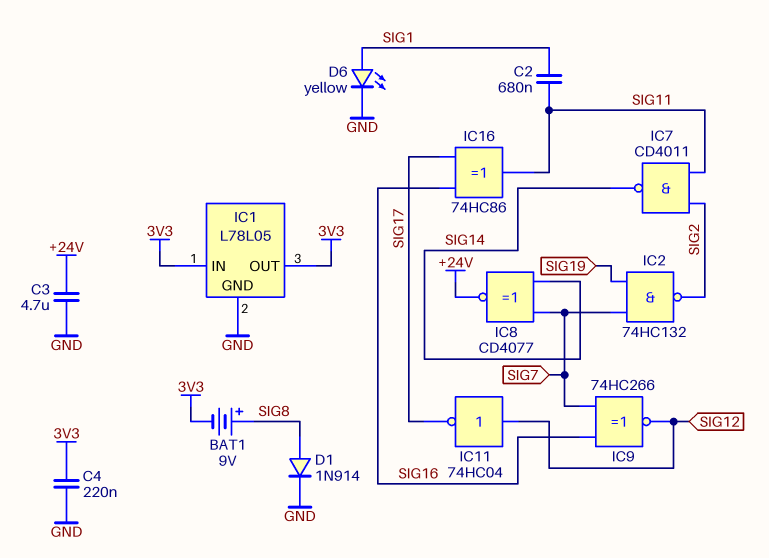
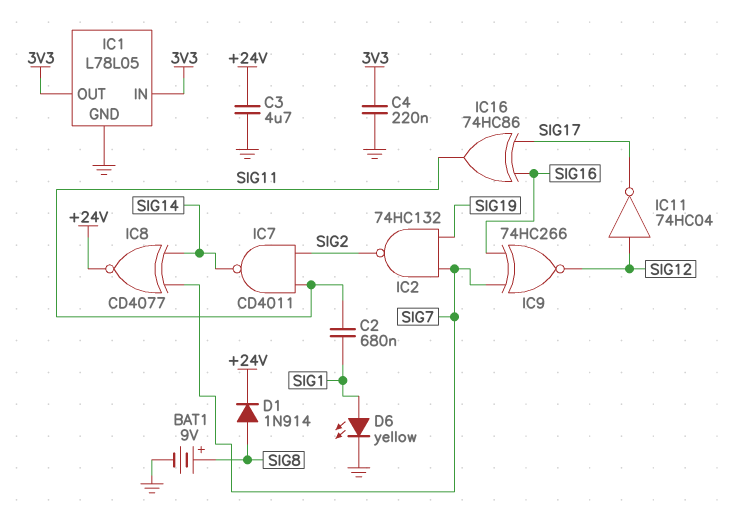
BAT1: 9V (plus SIG8, minus 3V3) -> 9V (plus SIG8, minus GND)
D1: diode 1N914 (A SIG8, K GND) -> diode 1N914 (A SIG8, K +24V)

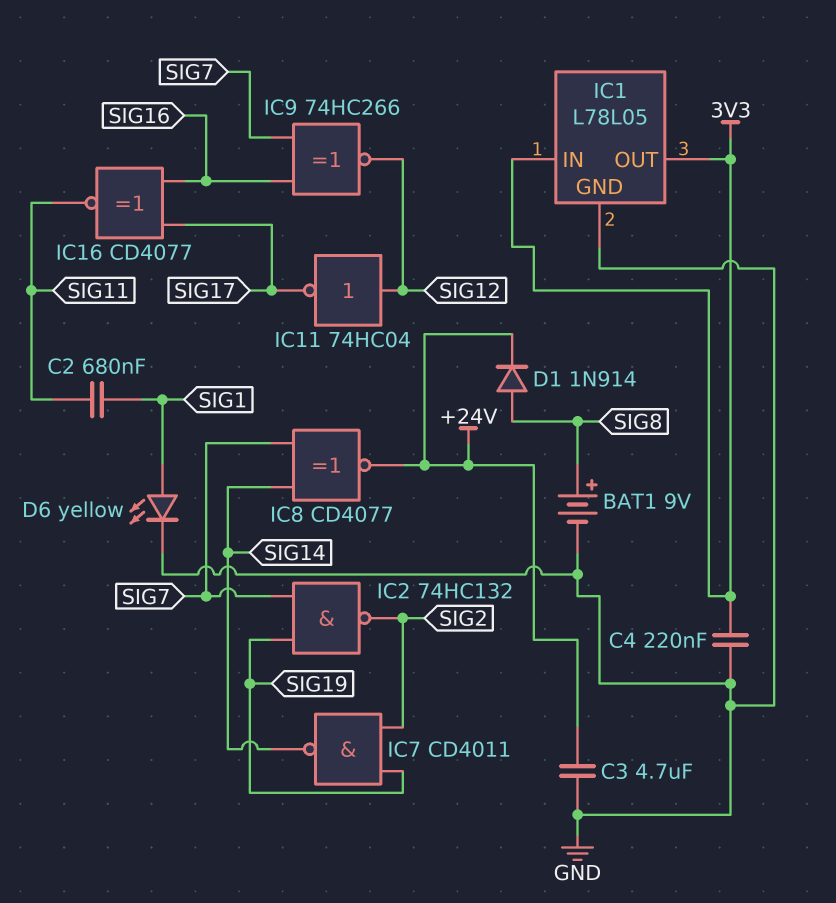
IC7: NAND CD4011 (in SIG2, in SIG11, out SIG14) -> NAND CD4011 (in SIG2, in SIG19, out SIG14)
IC16: XOR 74HC86 (in SIG16, in SIG17, out SIG11) -> XNOR CD4077 (in SIG16, in SIG17, out SIG11)

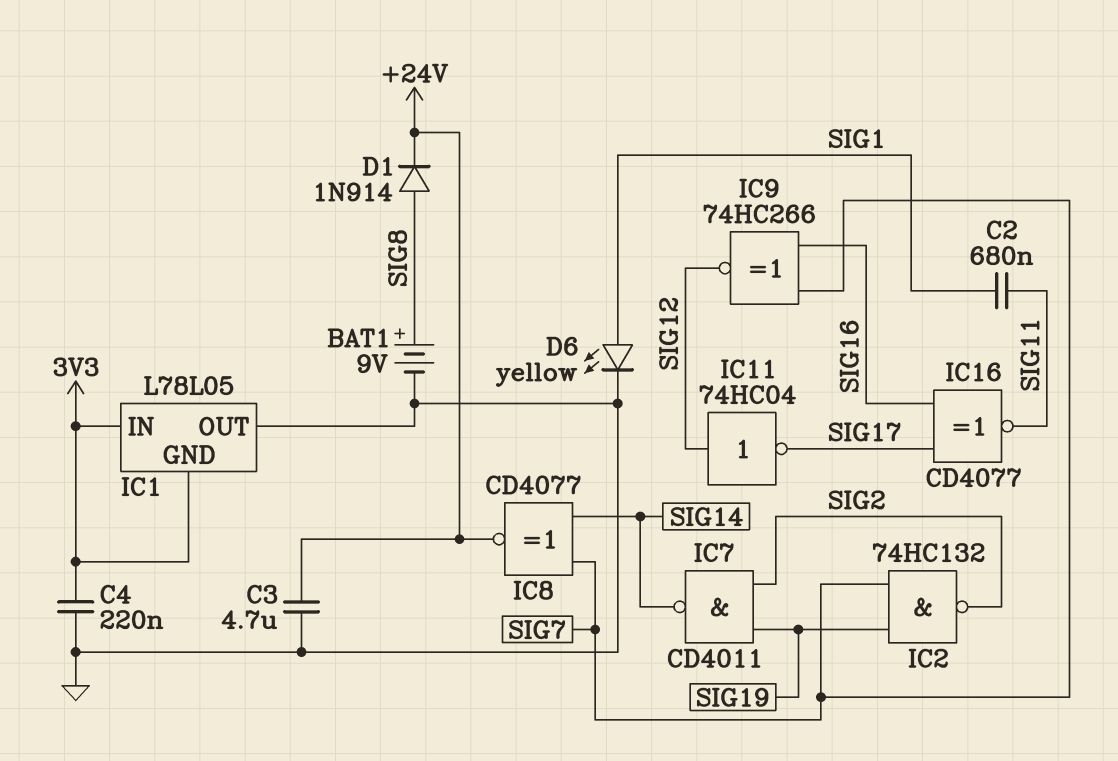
IC1 pin GND: GND -> 3V3
IC1 pin OUT: 3V3 -> GND

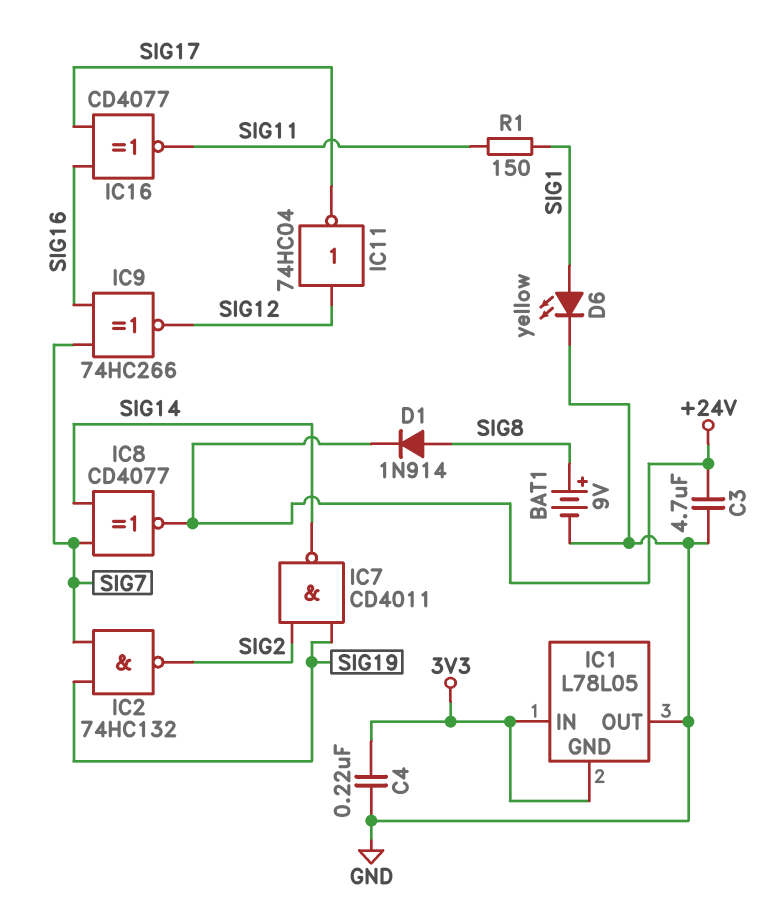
C2: 680nF (SIG1, SIG11) -> none
R1: none -> 150 (SIG1, SIG11)

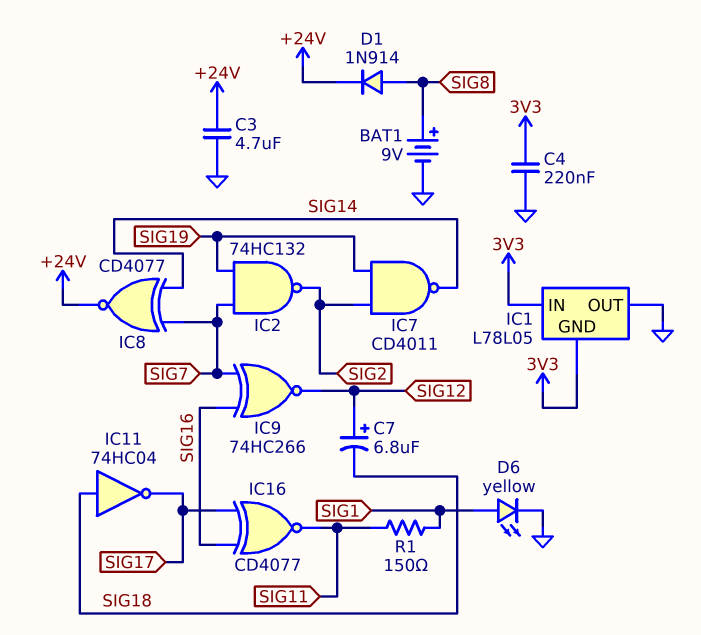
C7: none -> 6.8uF (plus SIG12, minus SIG18)
IC11: NOT 74HC04 (in SIG12, out SIG17) -> NOT 74HC04 (in SIG18, out SIG17)

